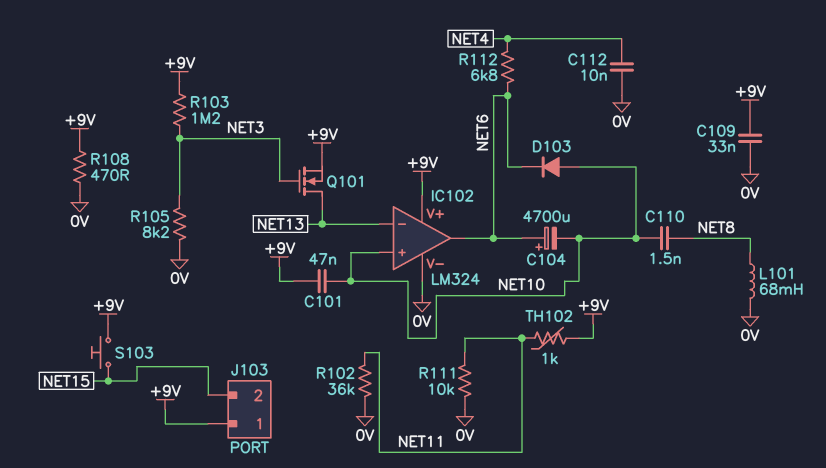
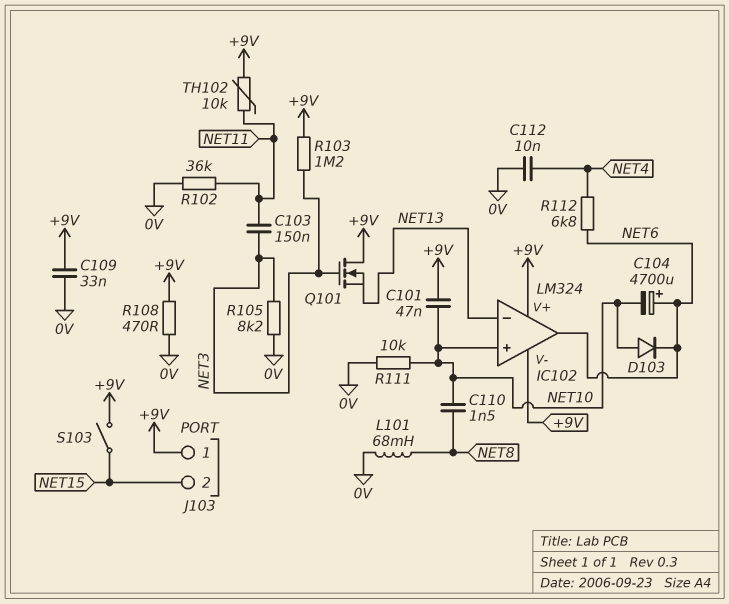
C103: none -> 150nF (NET3, NET11)
IC102 pin V-: 0V -> +9V
Q101: NMOS (G NET3, D NET13, S +9V) -> NMOS (G NET3, D +9V, S NET13)
R111: 10k (0V, NET11) -> 10k (0V, NET10)
S103: button (+9V, NET15) -> switch (+9V, NET15)
TH102: 1k (+9V, NET11) -> 10k (+9V, NET11)

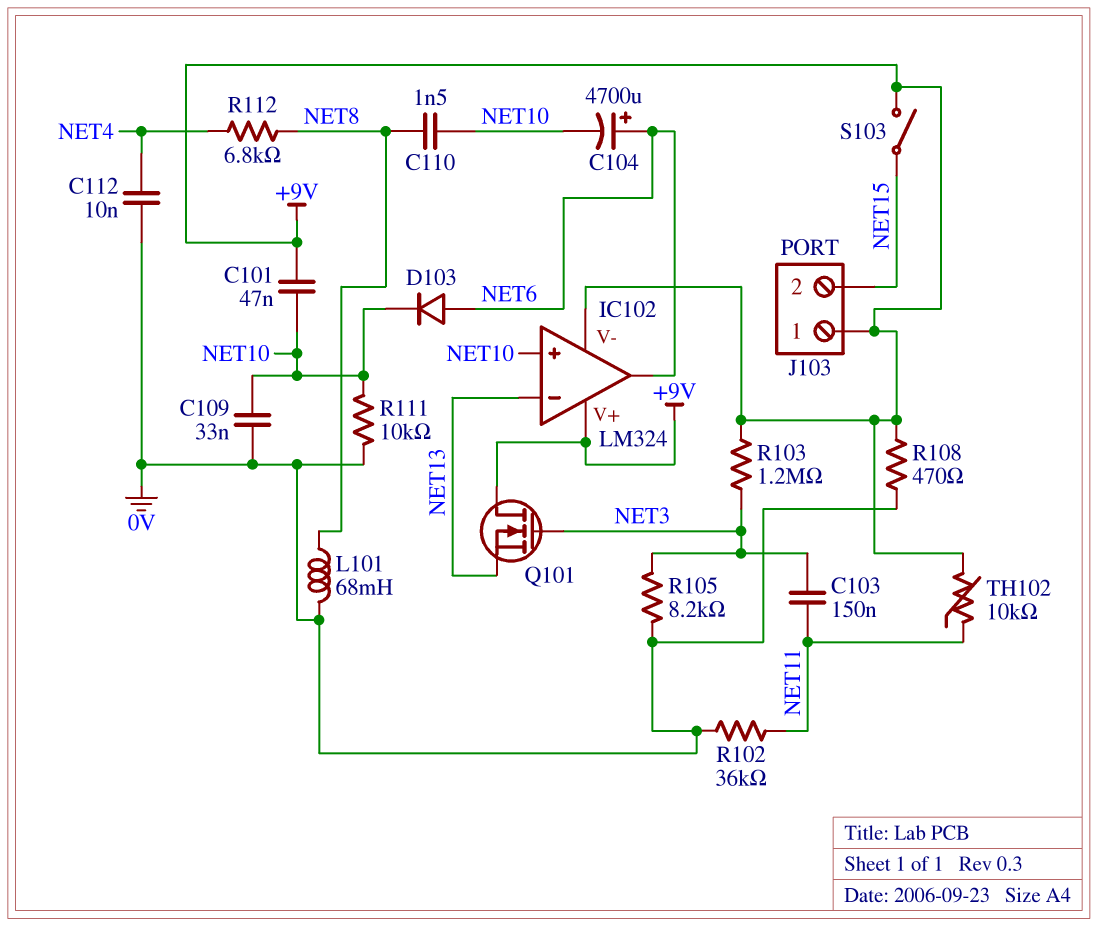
C109: 33nF (+9V, 0V) -> 33nF (0V, NET10)
D103: diode (A NET10, K NET6) -> diode (A NET6, K NET10)
R112: 6.8k (NET4, NET6) -> 6.8k (NET4, NET8)

